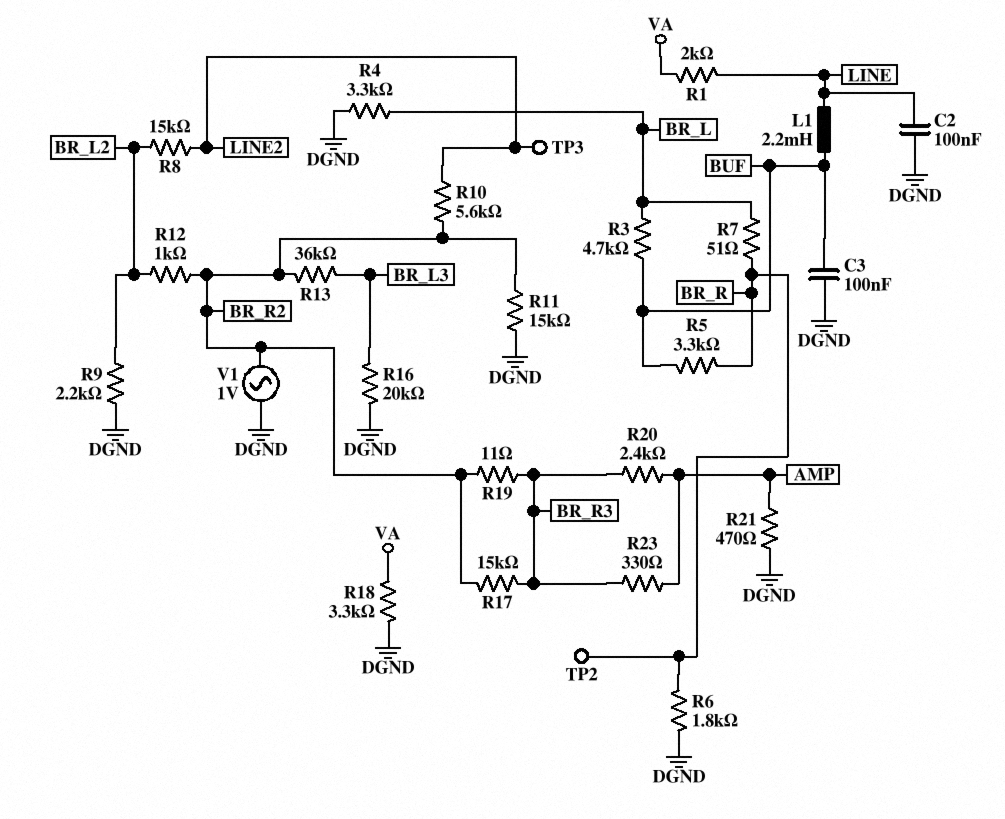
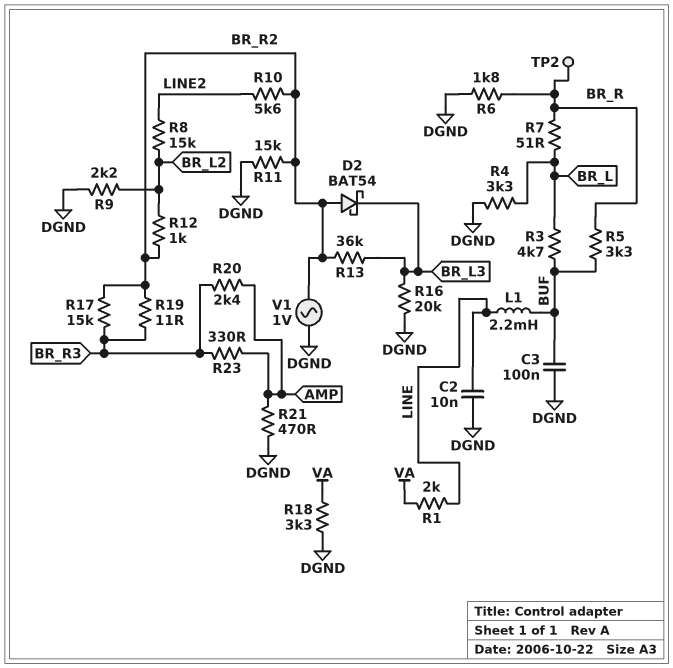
C2: 100nF (DGND, LINE) -> 10nF (DGND, LINE)
D2: none -> schottky BAT54 (A BR_R2, K BR_L3)
TP3: test point (LINE2) -> none

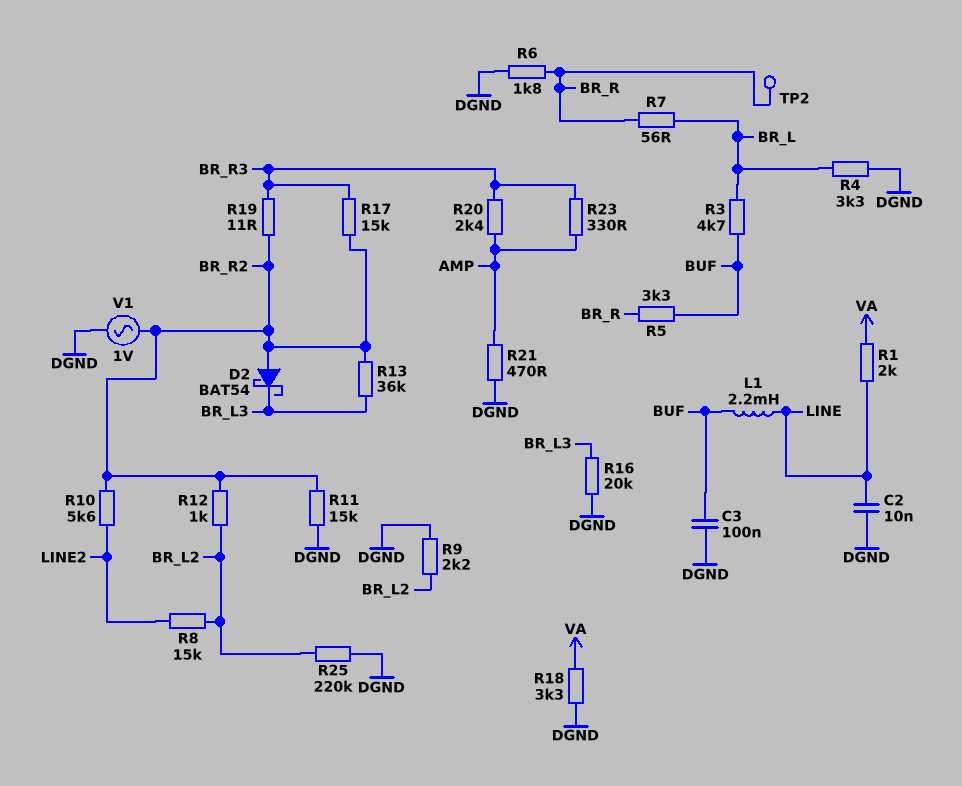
R7: 51 (BR_L, BR_R) -> 56 (BR_L, BR_R)
R25: none -> 220k (BR_L2, DGND)

